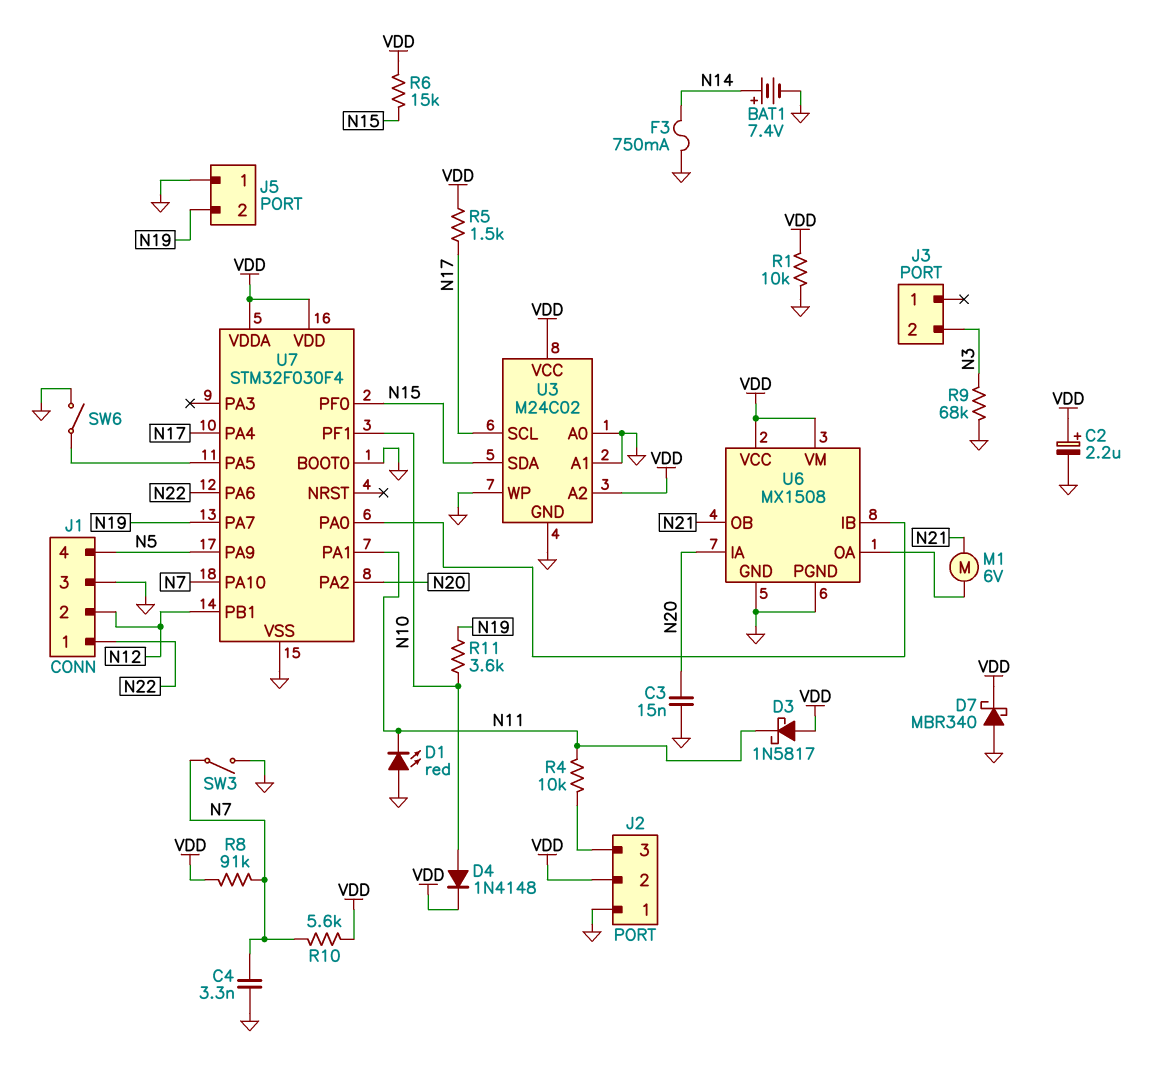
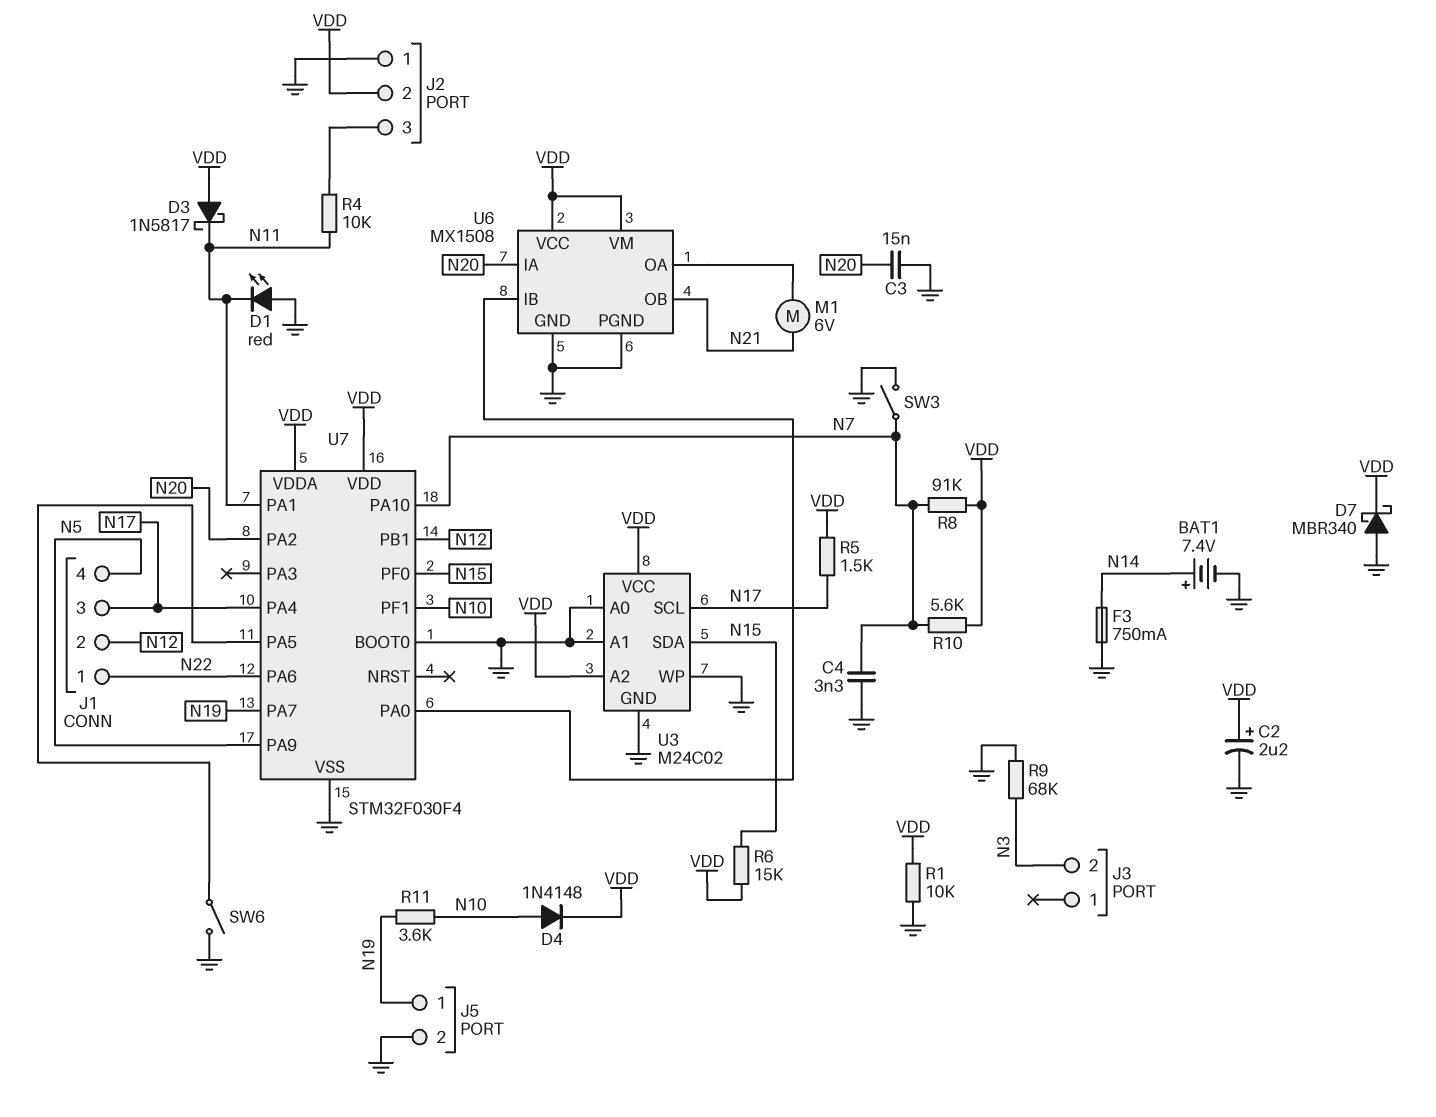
J1 pin 3: GND -> N17
J5 pin 1: GND -> N19
J5 pin 2: N19 -> GND

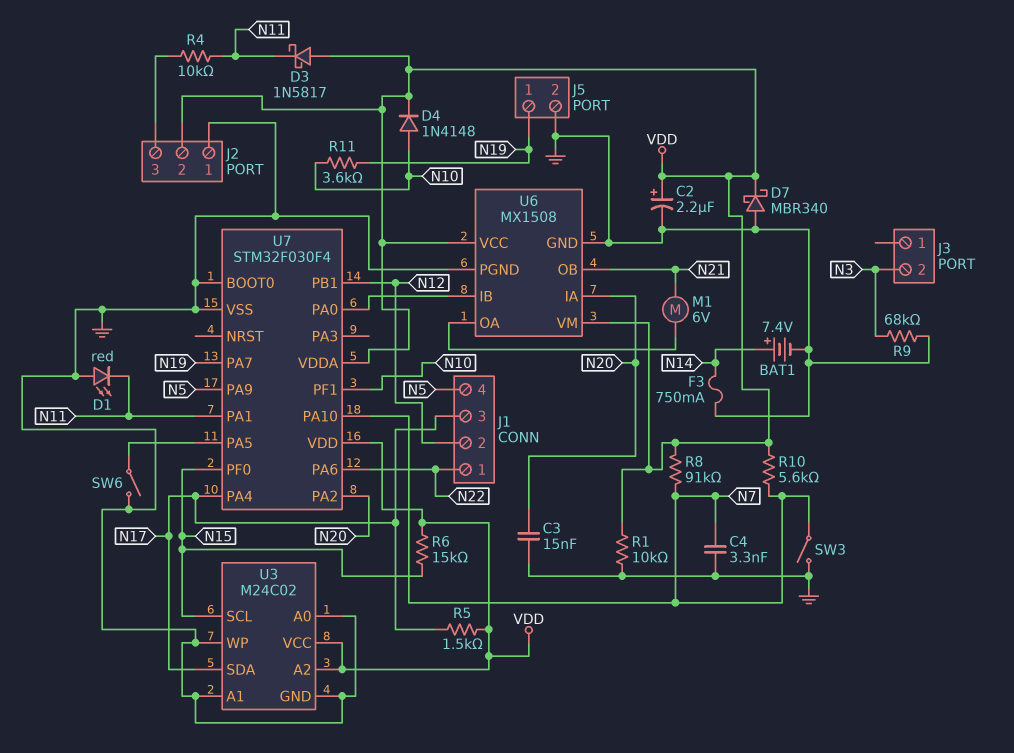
U3 pin SCL: N17 -> N15
U3 pin SDA: N15 -> N17

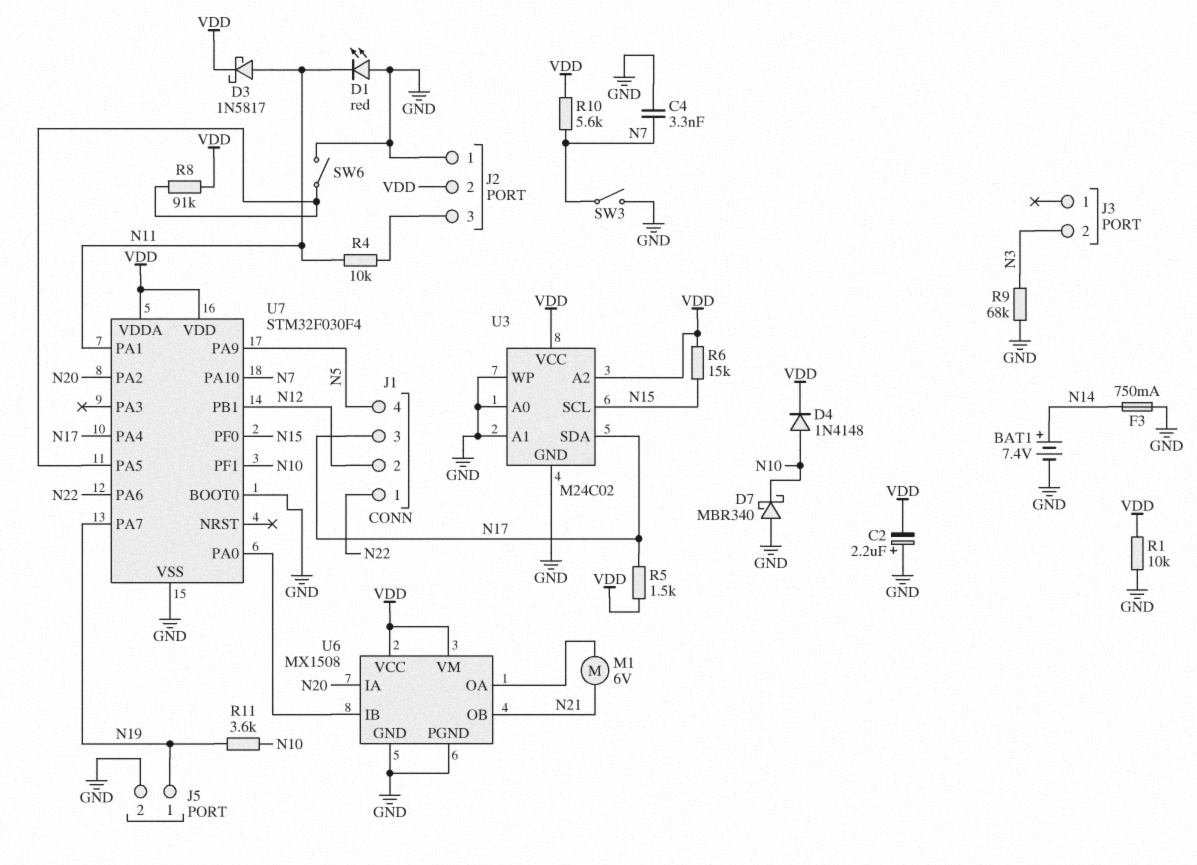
C2: 2.2uF (plus VDD, minus GND) -> 2.2uF (plus GND, minus VDD)
C3: 15nF (GND, N20) -> none
D3: schottky 1N5817 (A VDD, K N11) -> schottky 1N5817 (A N11, K VDD)
D7: schottky MBR340 (A GND, K VDD) -> schottky MBR340 (A GND, K N10)
R8: 91k (N7, VDD) -> 91k (U7/PA5, VDD)

